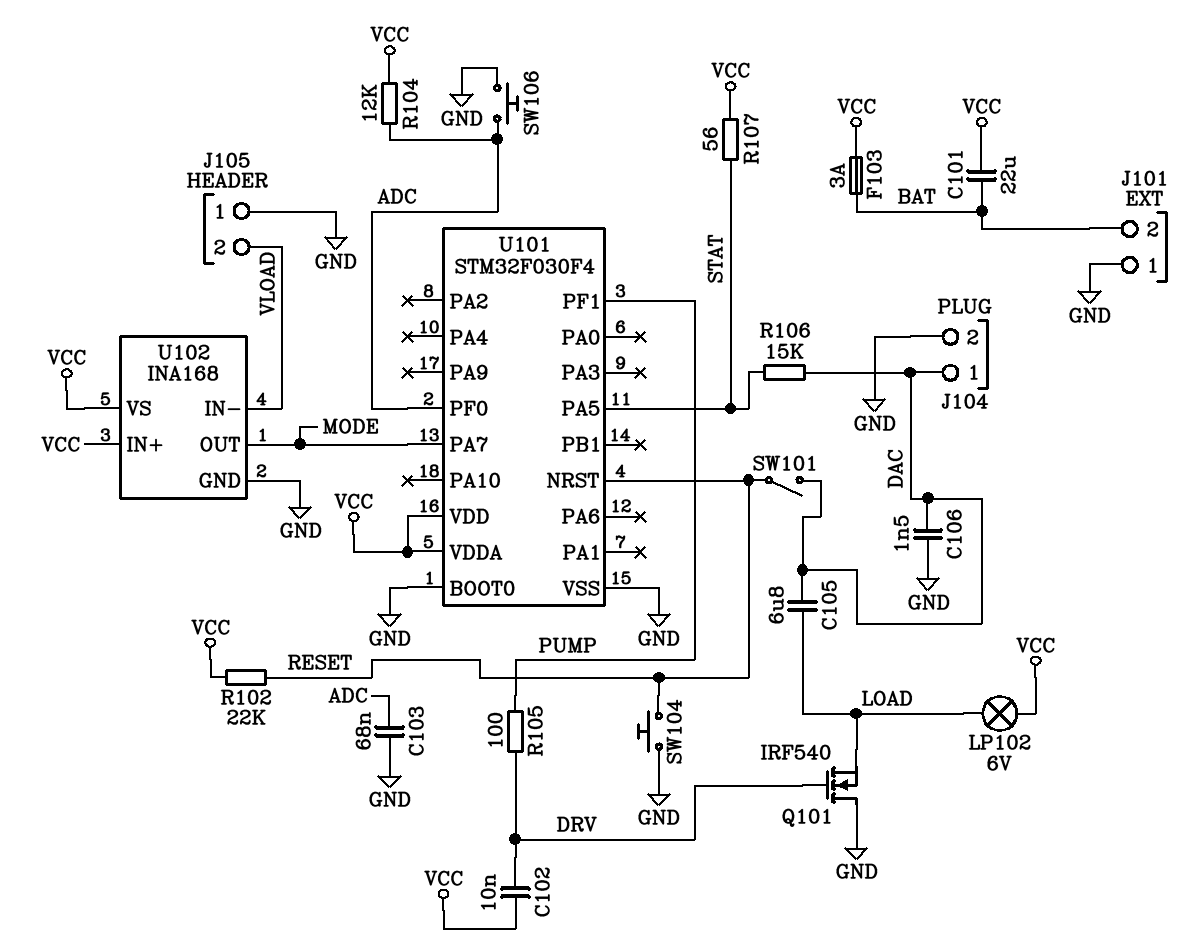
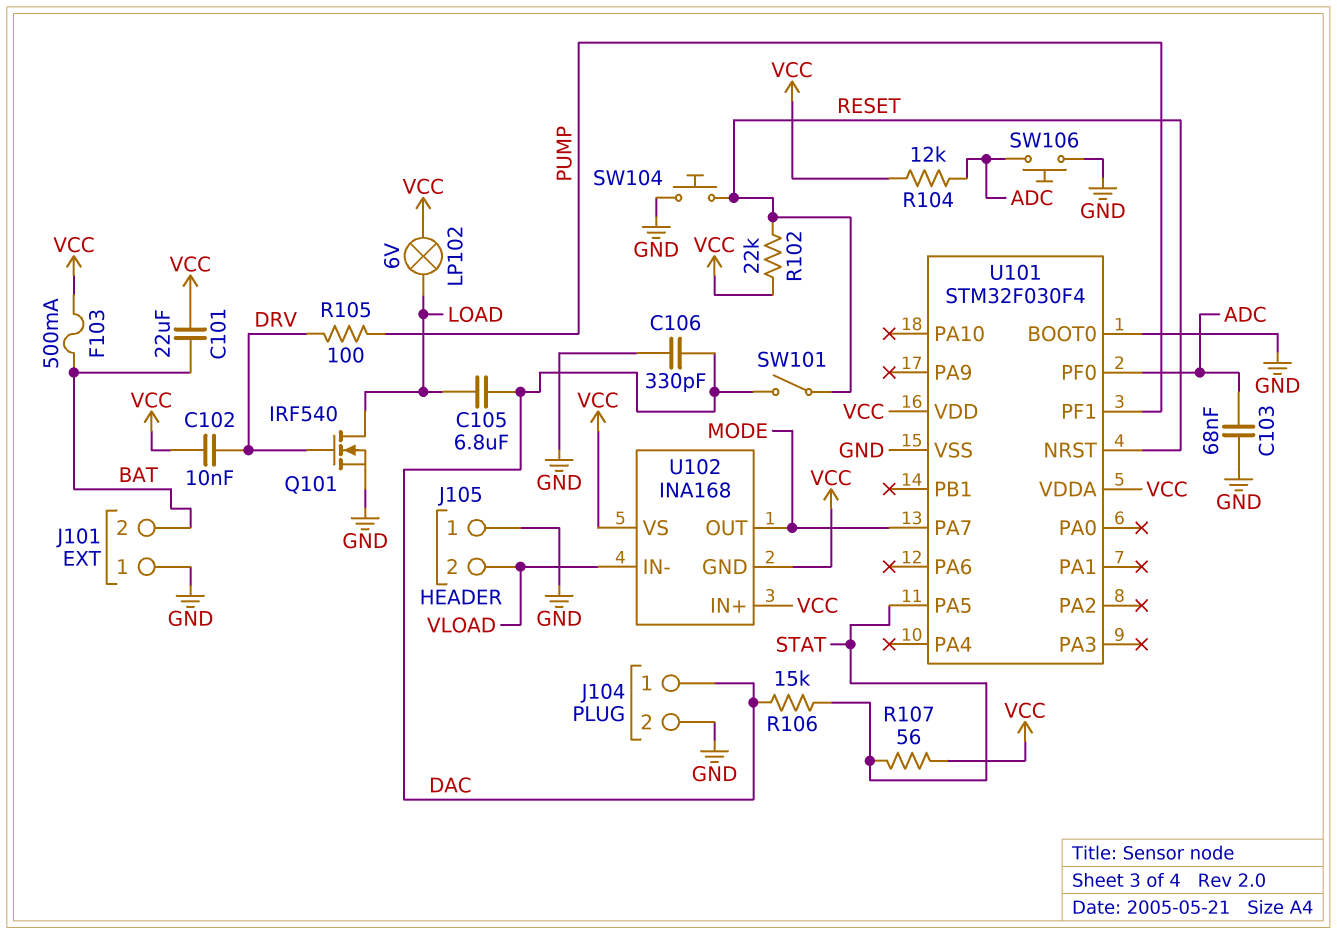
C106: 1.5nF (DAC, GND) -> 330pF (DAC, GND)
F103: 3A (BAT, VCC) -> 500mA (BAT, VCC)
Q101: NMOS IRF540 (G DRV, D GND, S LOAD) -> NMOS IRF540 (G DRV, D LOAD, S GND)
U102 pin GND: GND -> VCC

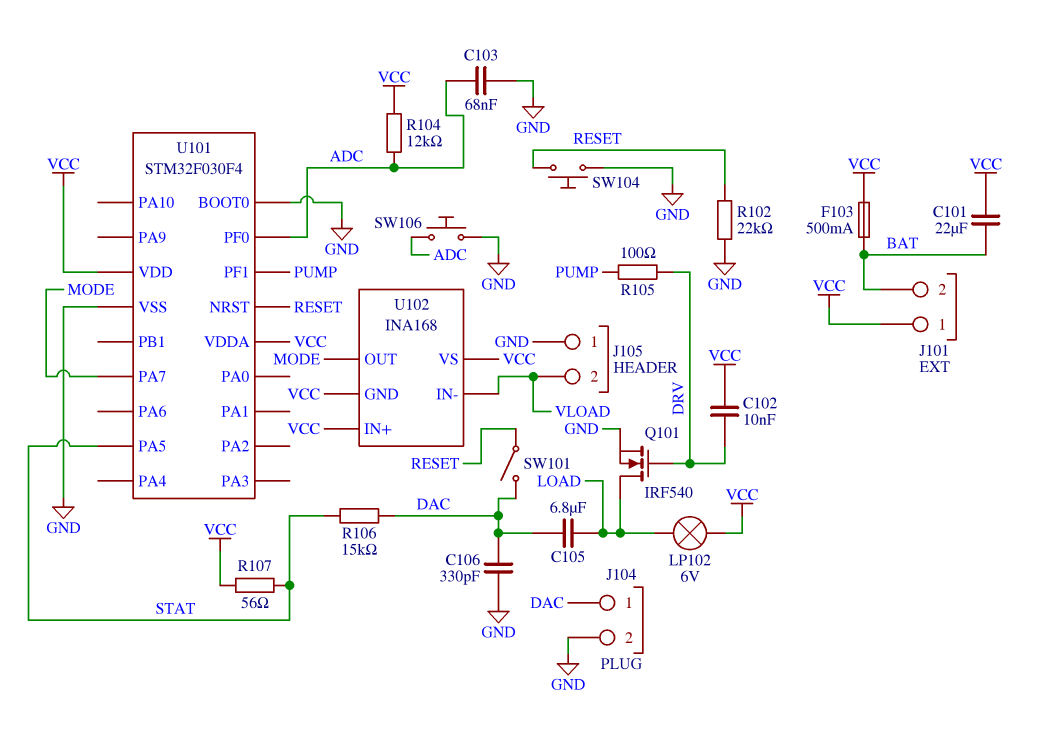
J101 pin 1: GND -> VCC
R102: 22k (RESET, VCC) -> 22k (GND, RESET)

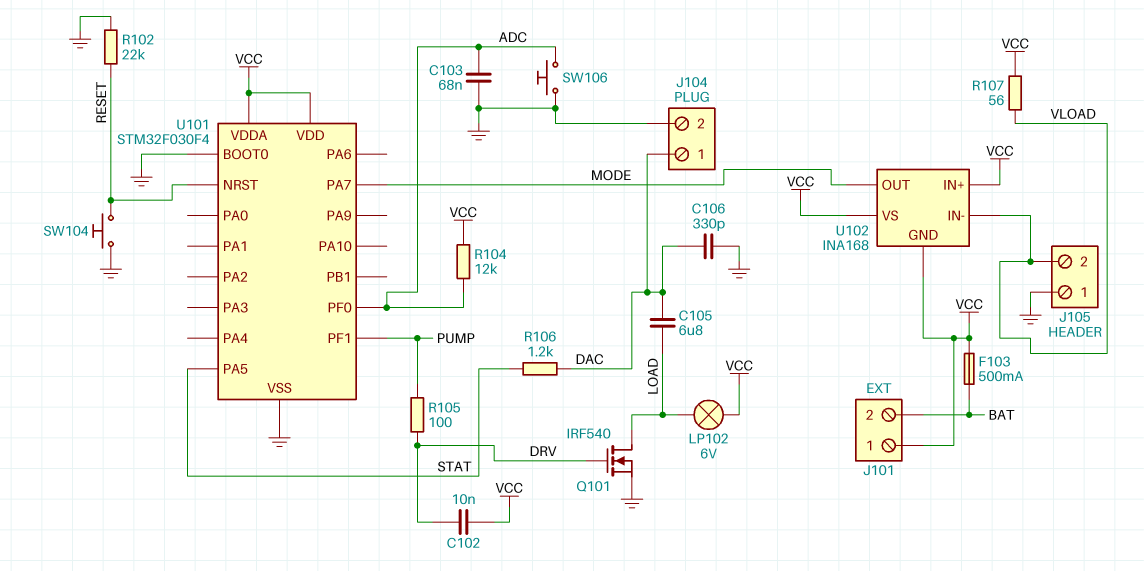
C101: 22uF (BAT, VCC) -> none
R106: 15k (DAC, STAT) -> 1.2k (DAC, STAT)
R107: 56 (STAT, VCC) -> 56 (VCC, VLOAD)
SW101: switch (DAC, RESET) -> none

